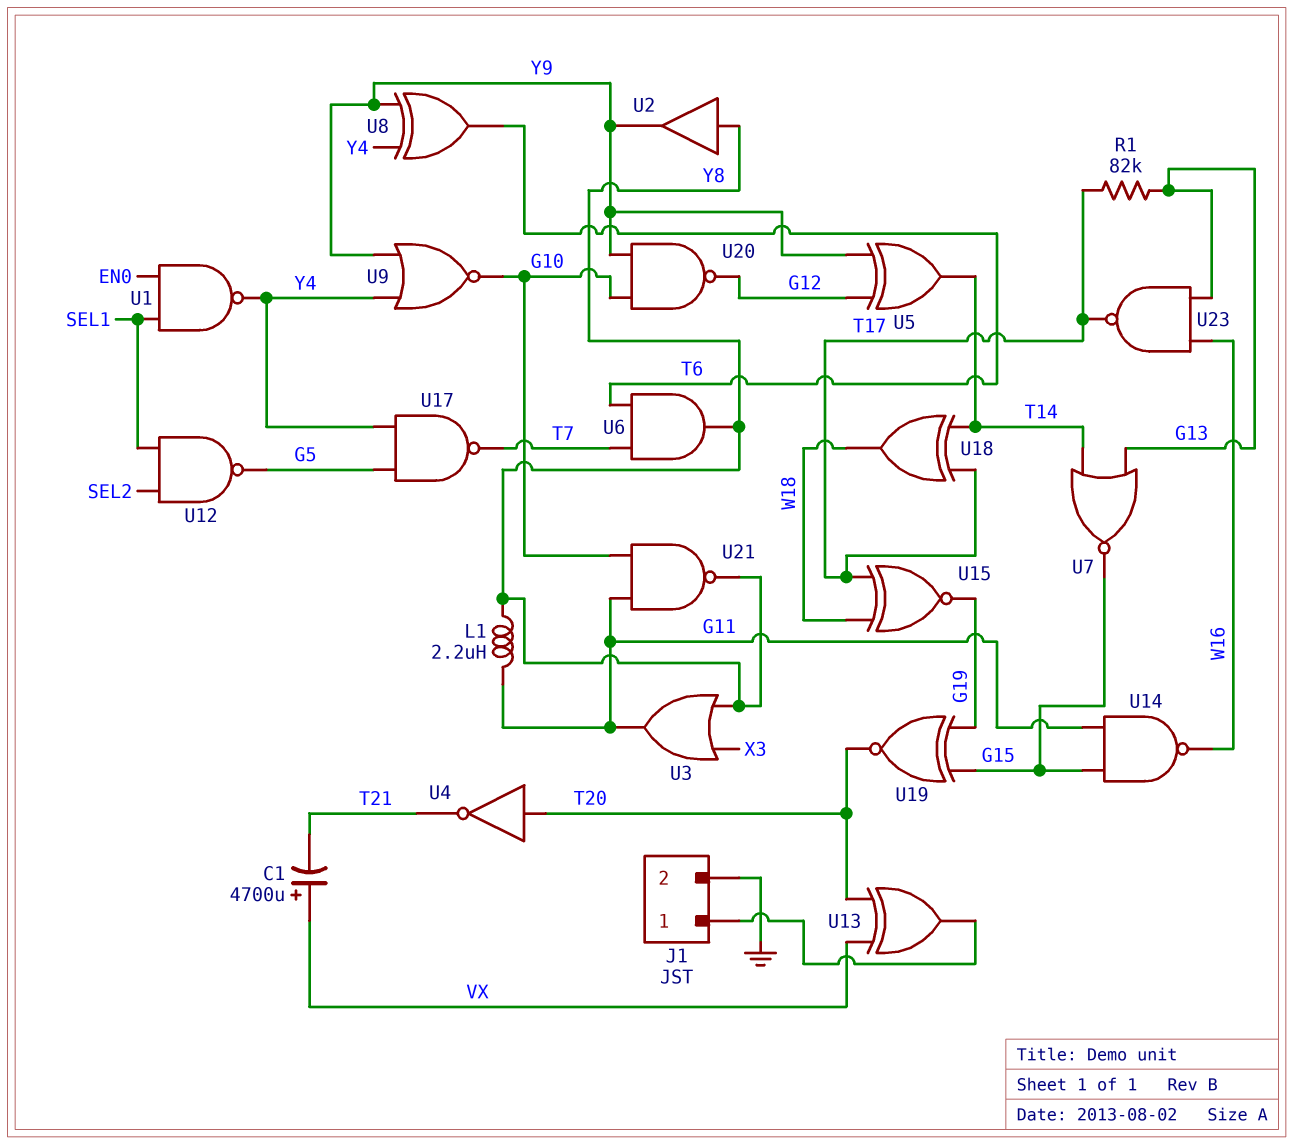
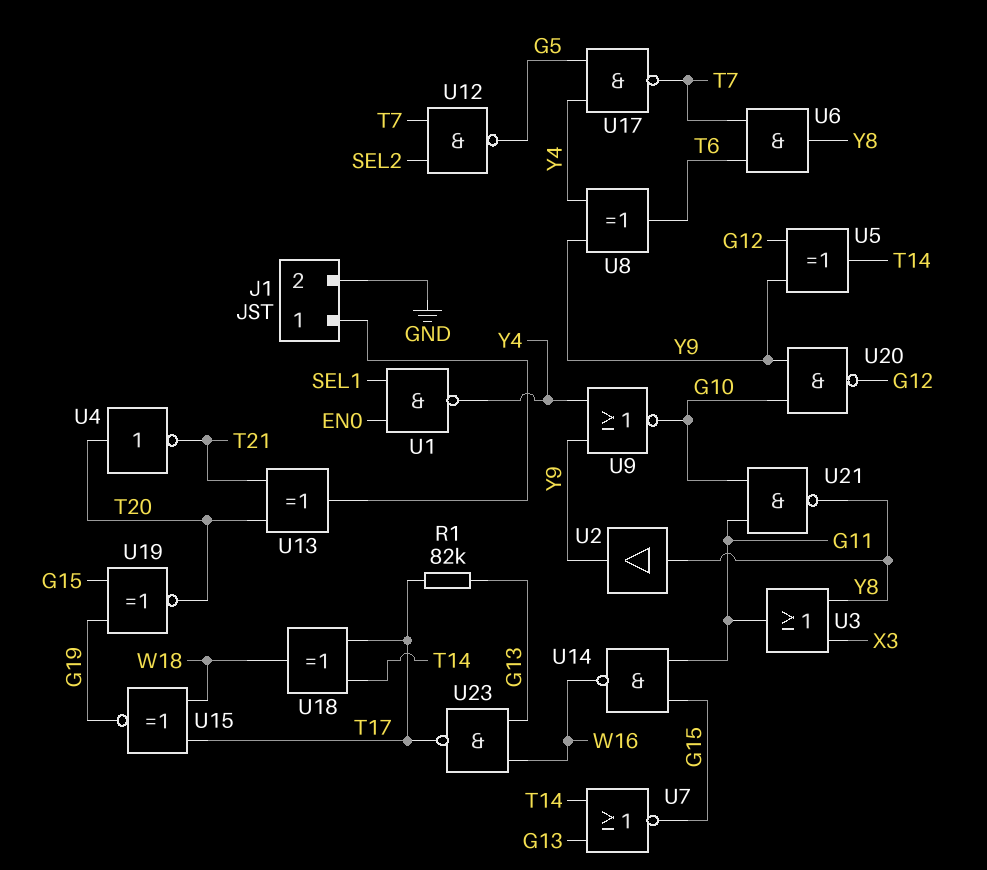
C1: 4700uF (plus VX, minus T21) -> none
L1: 2.2uH (G11, Y8) -> none
U12: NAND (in SEL1, in SEL2, out G5) -> NAND (in SEL2, in T7, out G5)
U13: XOR (in T20, in VX, out J1/1) -> XOR (in T20, in T21, out J1/1)

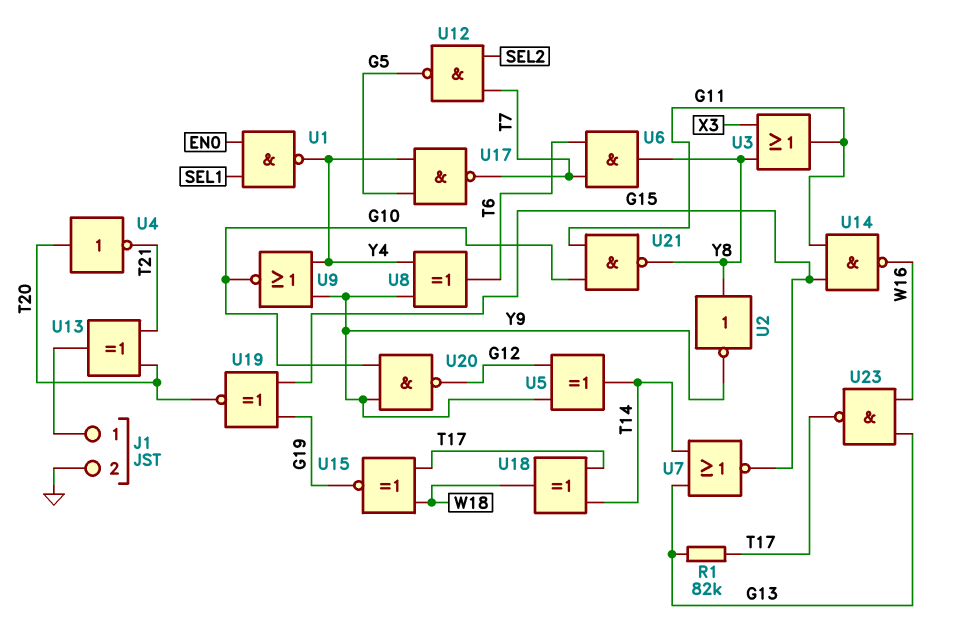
U2: buffer (in Y8, out Y9) -> NOT (in Y8, out Y9)

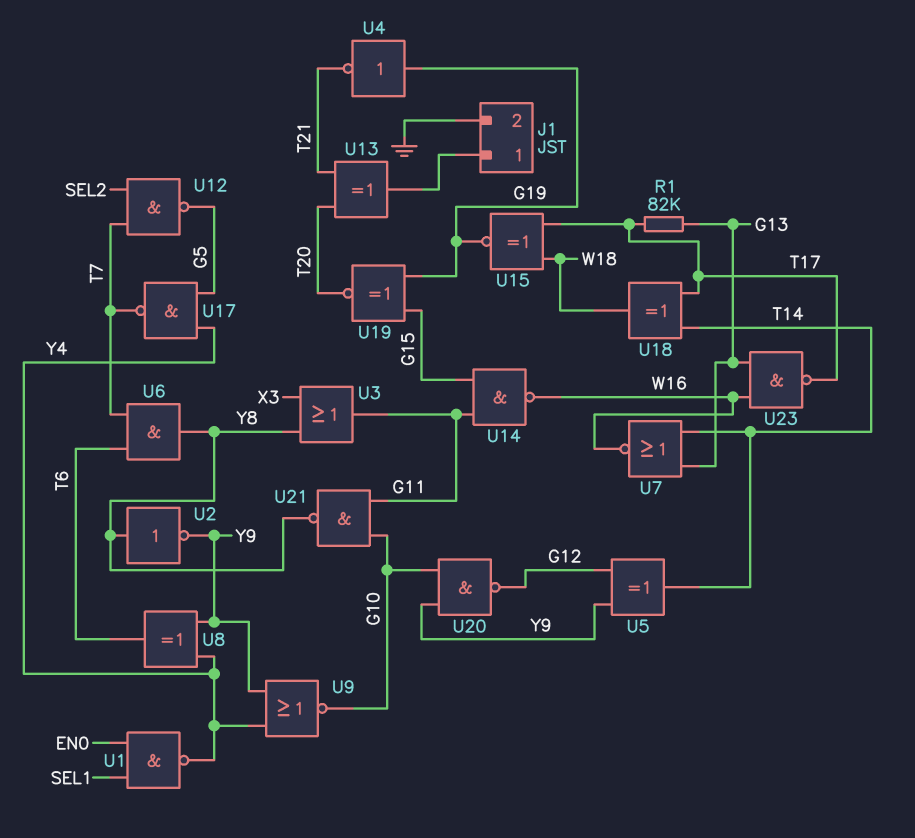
U4: NOT (in T20, out T21) -> NOT (in G19, out T21)
U7: NOR (in G13, in T14, out G15) -> NOR (in G13, in T14, out W16)

